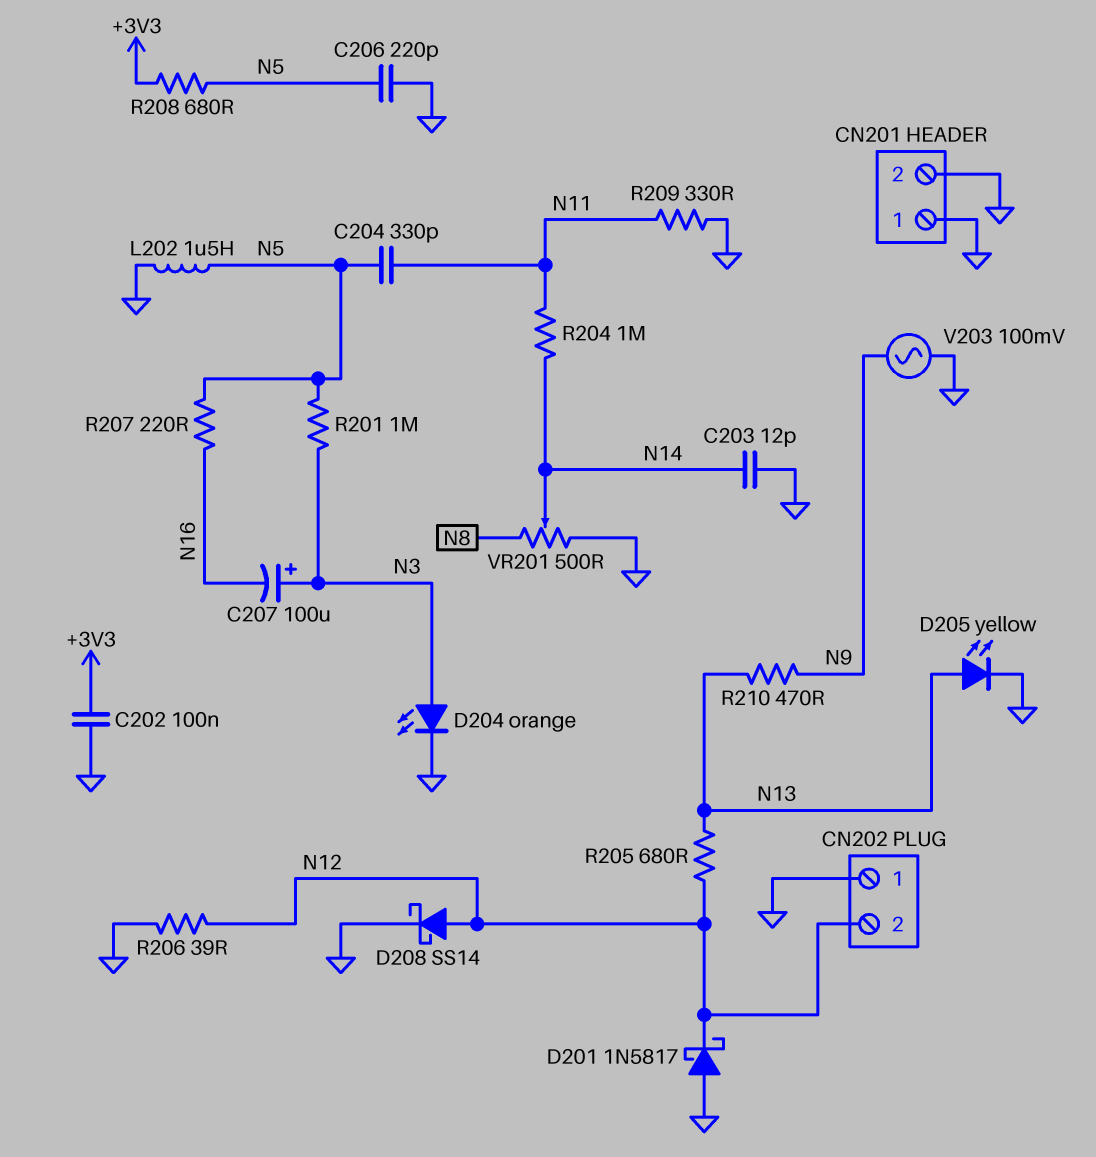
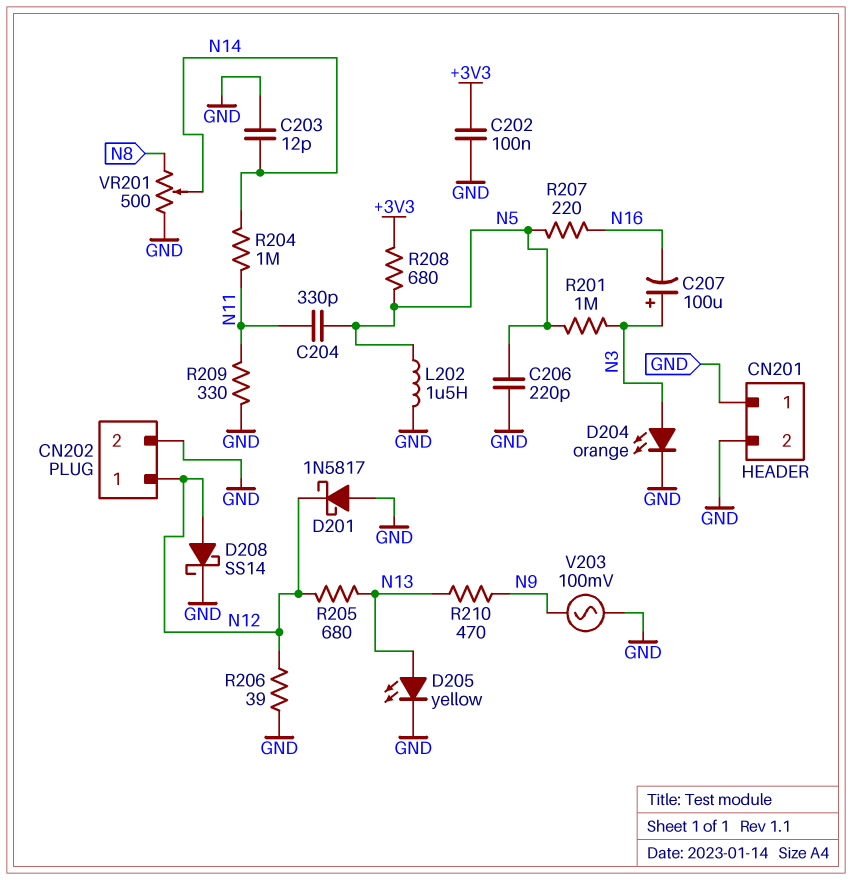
CN202 pin 1: GND -> N12
CN202 pin 2: N12 -> GND

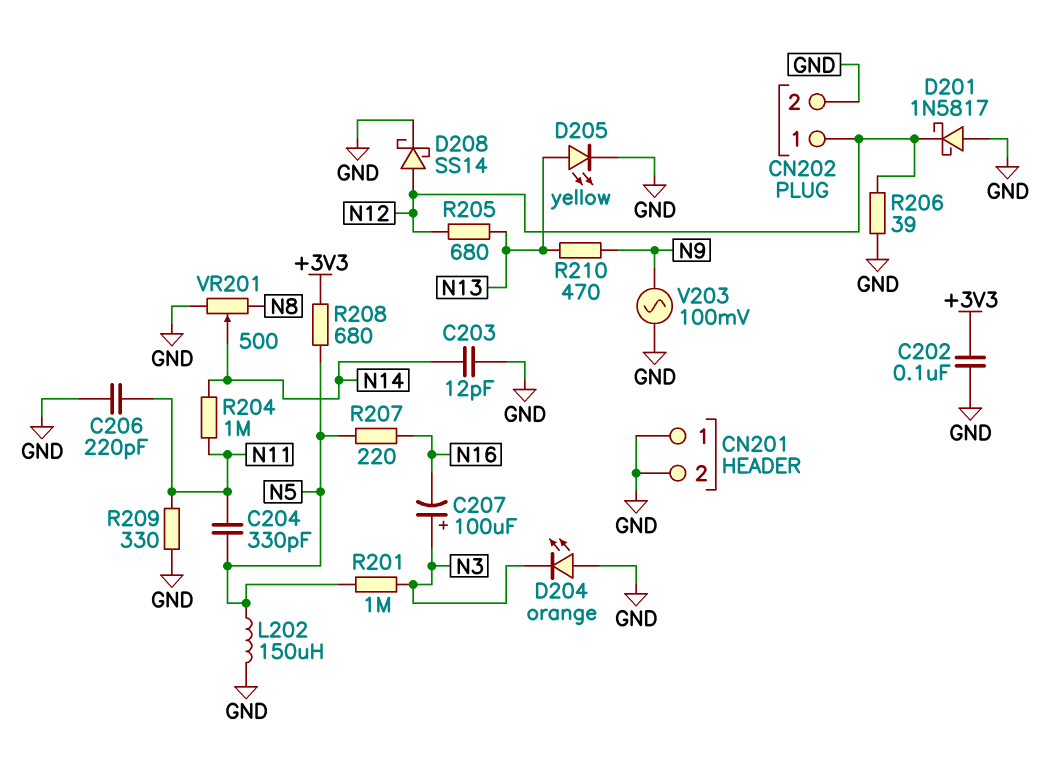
C206: 220pF (GND, N5) -> 220pF (GND, N11)
D204: LED orange (A N3, K GND) -> LED orange (A GND, K N3)
L202: 1.5uH (GND, N5) -> 150uH (GND, N5)

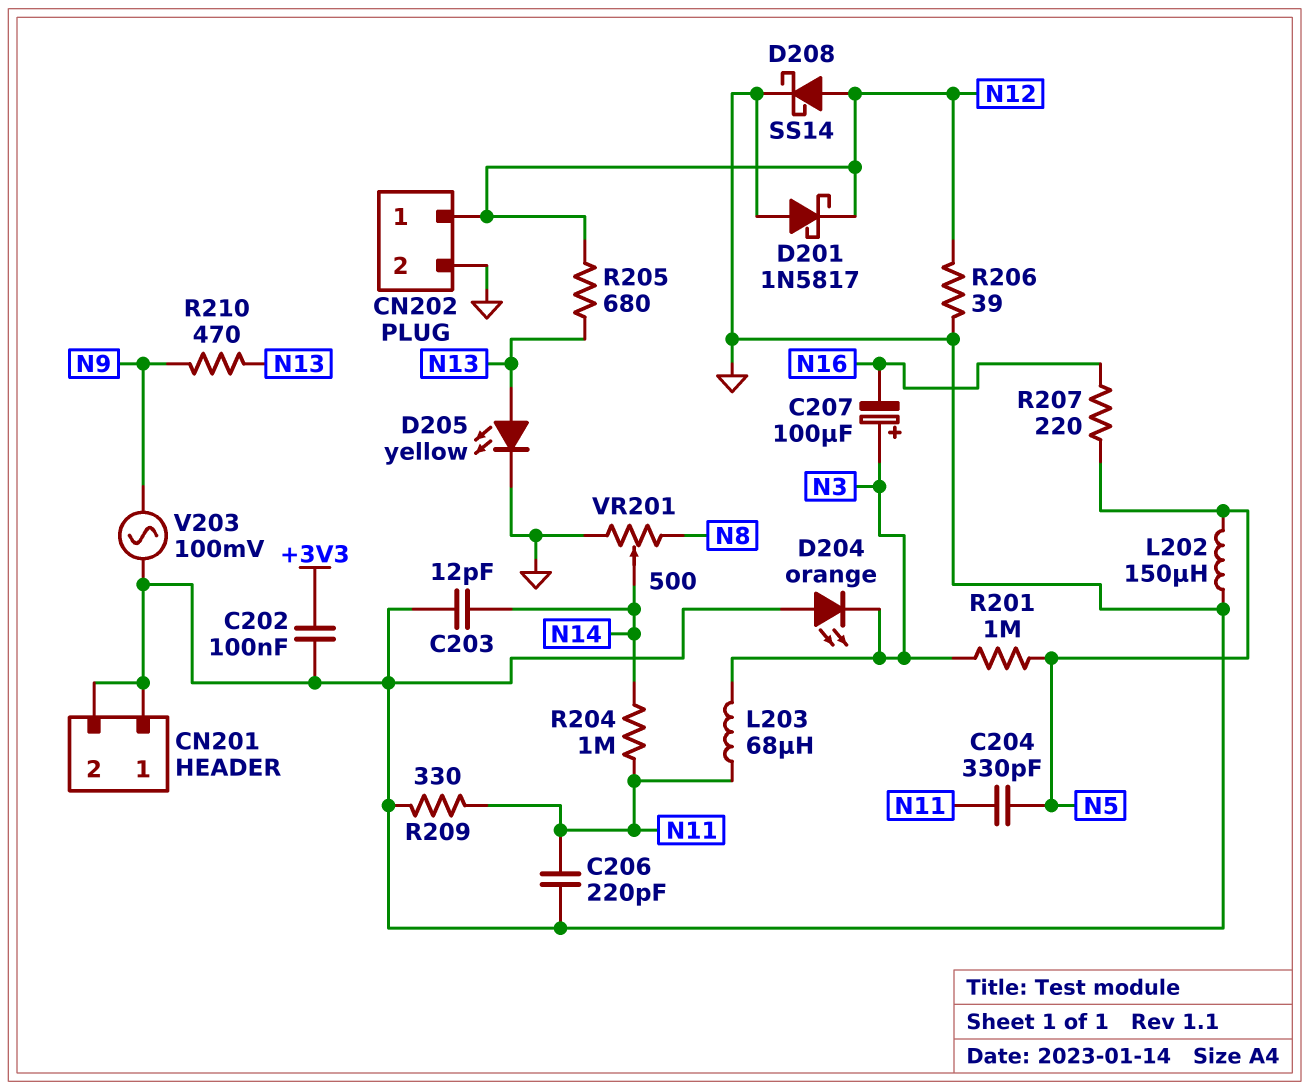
L203: none -> 68uH (N3, N11)
R208: 680 (+3V3, N5) -> none

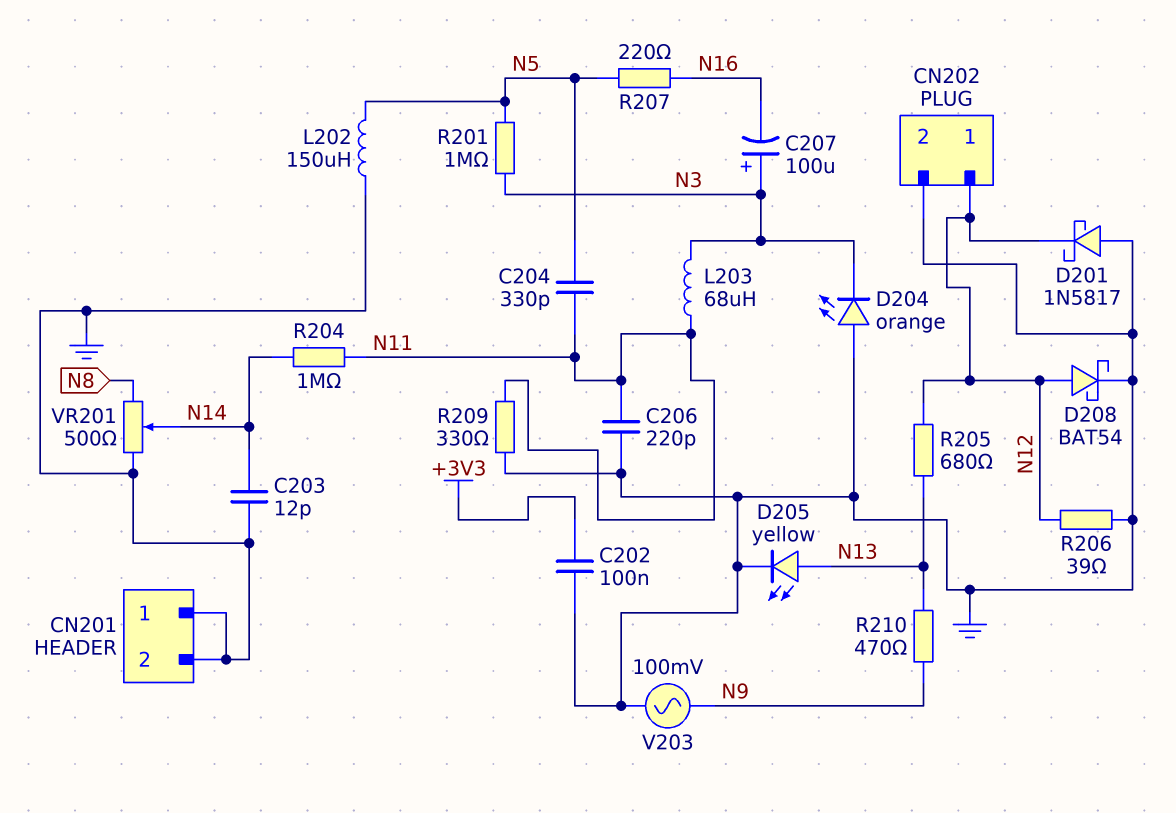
D208: schottky SS14 (A N12, K GND) -> schottky BAT54 (A N12, K GND)

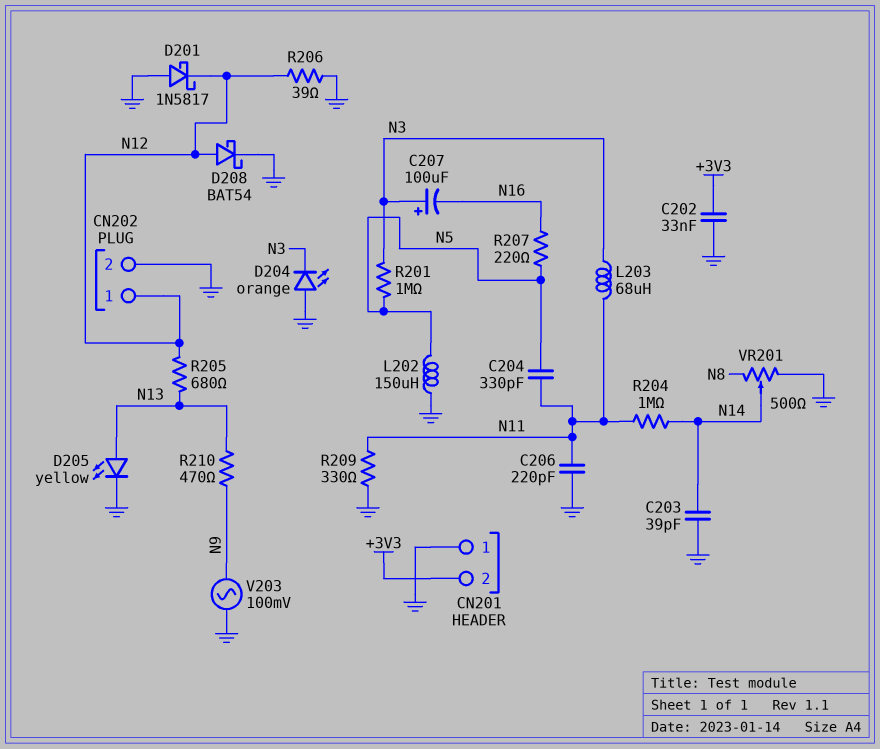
C202: 100nF (+3V3, GND) -> 33nF (+3V3, GND)
C203: 12pF (GND, N14) -> 39pF (GND, N14)
CN201 pin 2: GND -> +3V3

